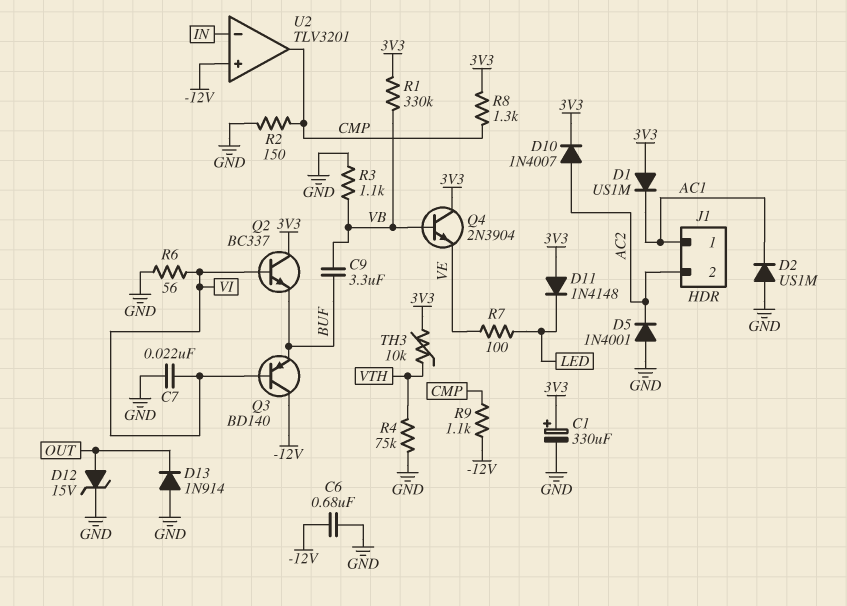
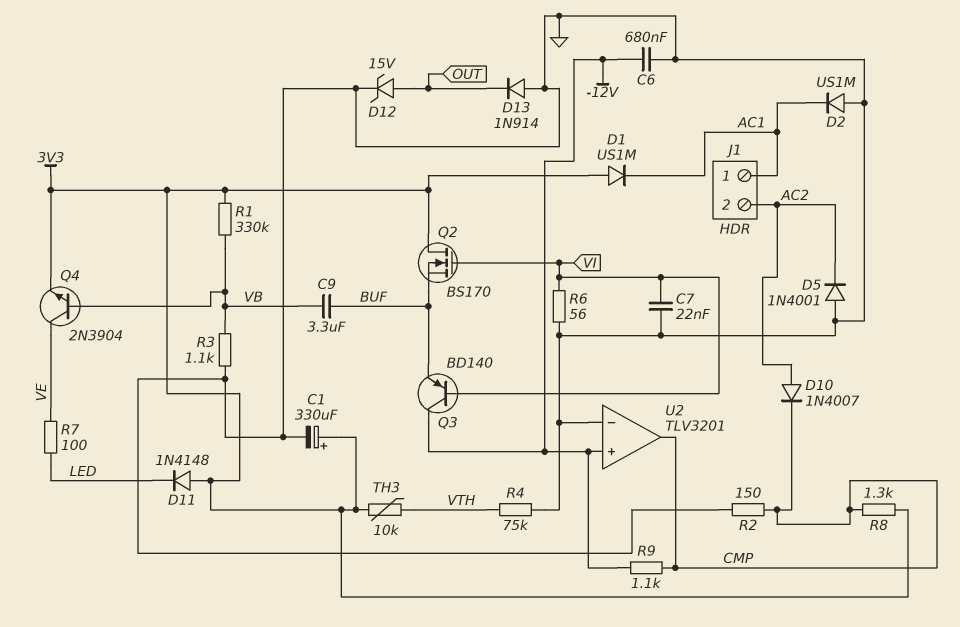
D10: diode 1N4007 (A AC2, K 3V3) -> diode 1N4007 (A AC2, K CMP)
Q2: NPN BC337 (B VI, C 3V3, E BUF) -> NMOS BS170 (G VI, D 3V3, S BUF)
Q4: NPN 2N3904 (B VB, C 3V3, E VE) -> NPN 2N3904 (B VB, C VE, E 3V3)
U2 pin in-: IN -> GND

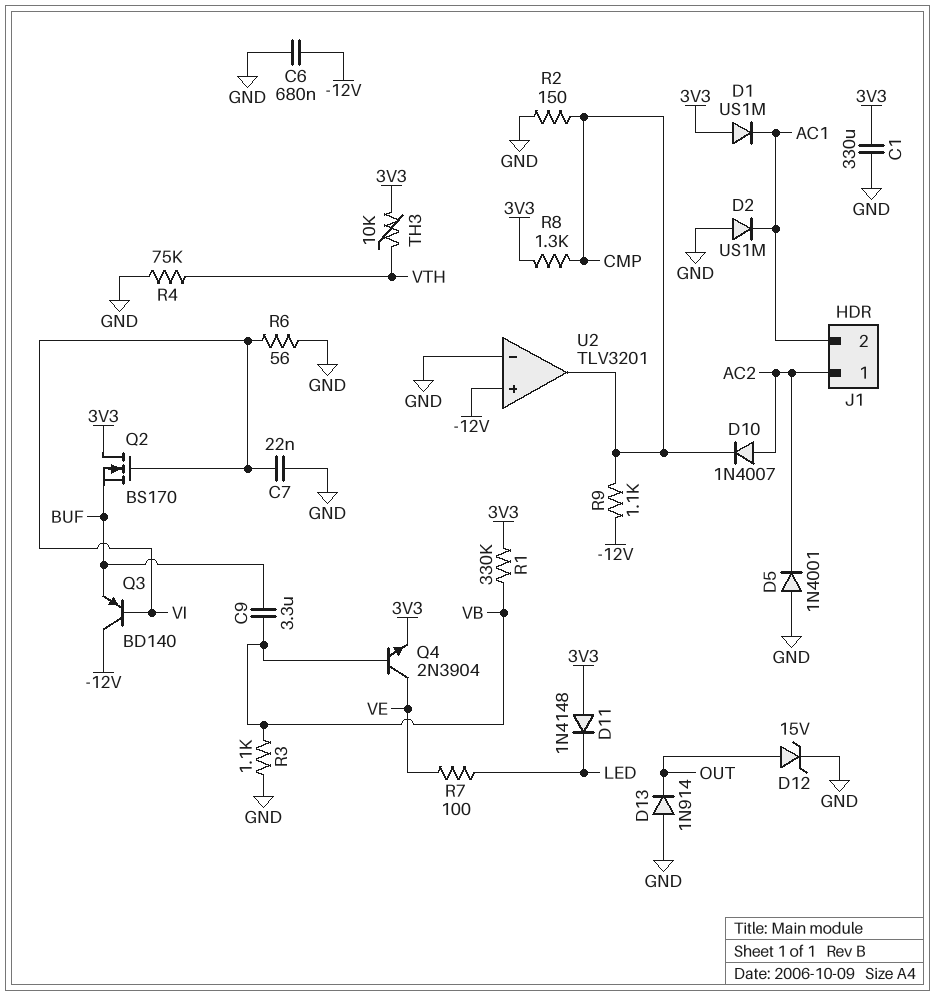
C1: 330uF (plus 3V3, minus GND) -> 330uF (3V3, GND)
J1 pin 1: AC1 -> AC2
J1 pin 2: AC2 -> AC1

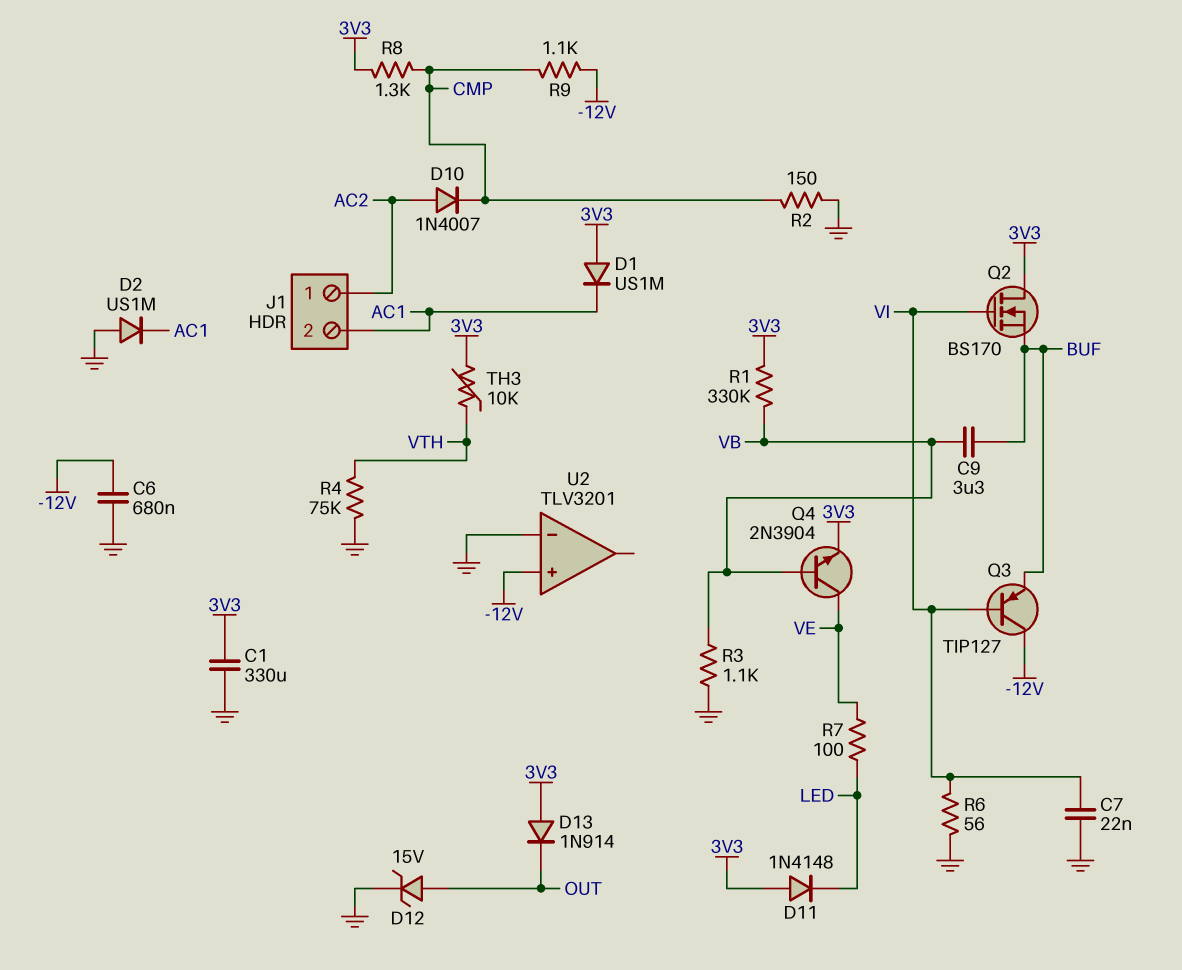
D5: diode 1N4001 (A GND, K AC2) -> none
D13: diode 1N914 (A GND, K OUT) -> diode 1N914 (A 3V3, K OUT)
Q3: PNP BD140 (B VI, C -12V, E BUF) -> PNP TIP127 (B VI, C -12V, E BUF)
U2 pin out: CMP -> none

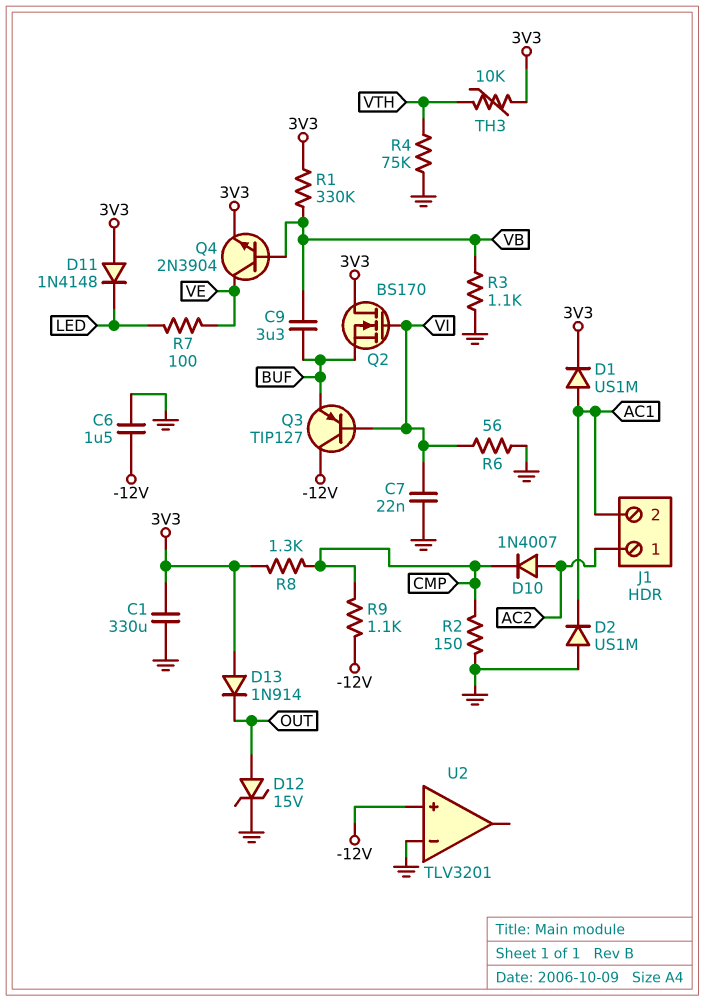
C6: 680nF (-12V, GND) -> 1.5uF (-12V, GND)
D1: diode US1M (A 3V3, K AC1) -> diode US1M (A AC1, K 3V3)

